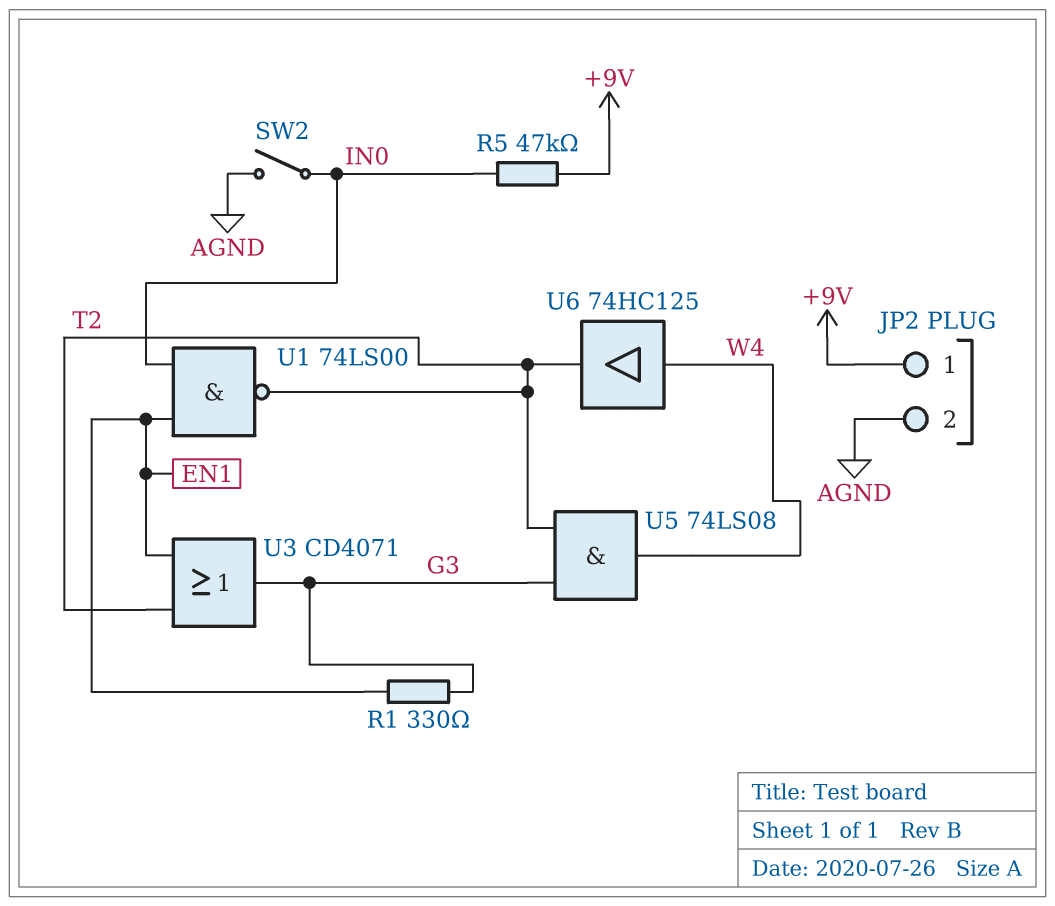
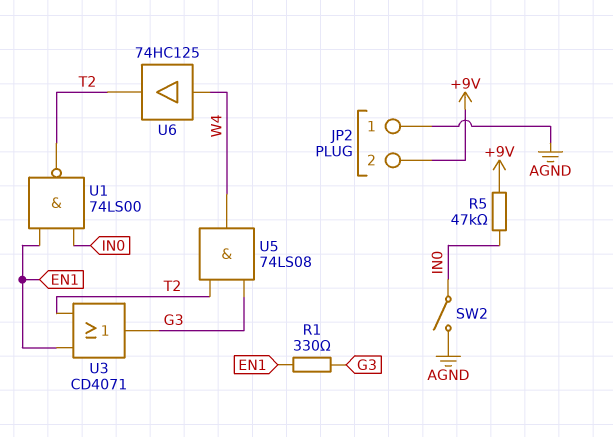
JP2 pin 1: +9V -> AGND
JP2 pin 2: AGND -> +9V

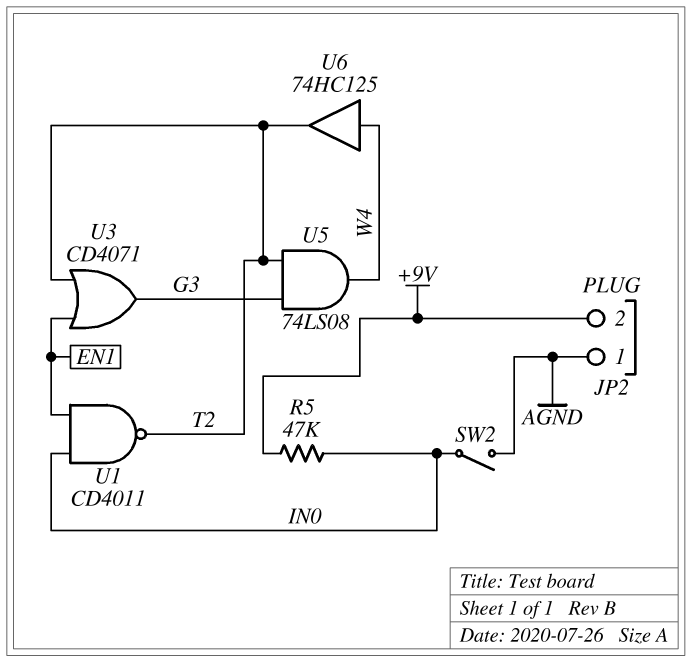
R1: 330 (EN1, G3) -> none
U1: NAND 74LS00 (in EN1, in IN0, out T2) -> NAND CD4011 (in EN1, in IN0, out T2)

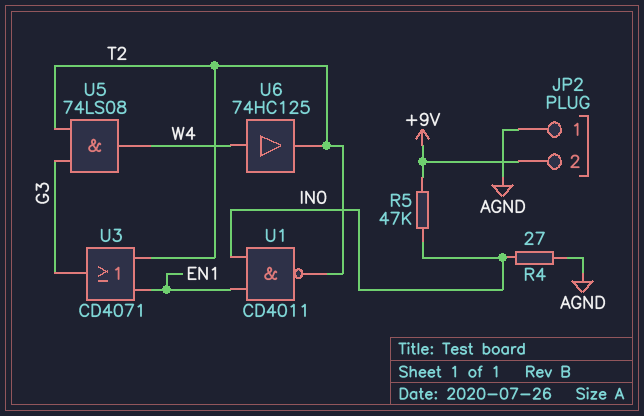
R4: none -> 27 (AGND, IN0)
SW2: switch (AGND, IN0) -> none

